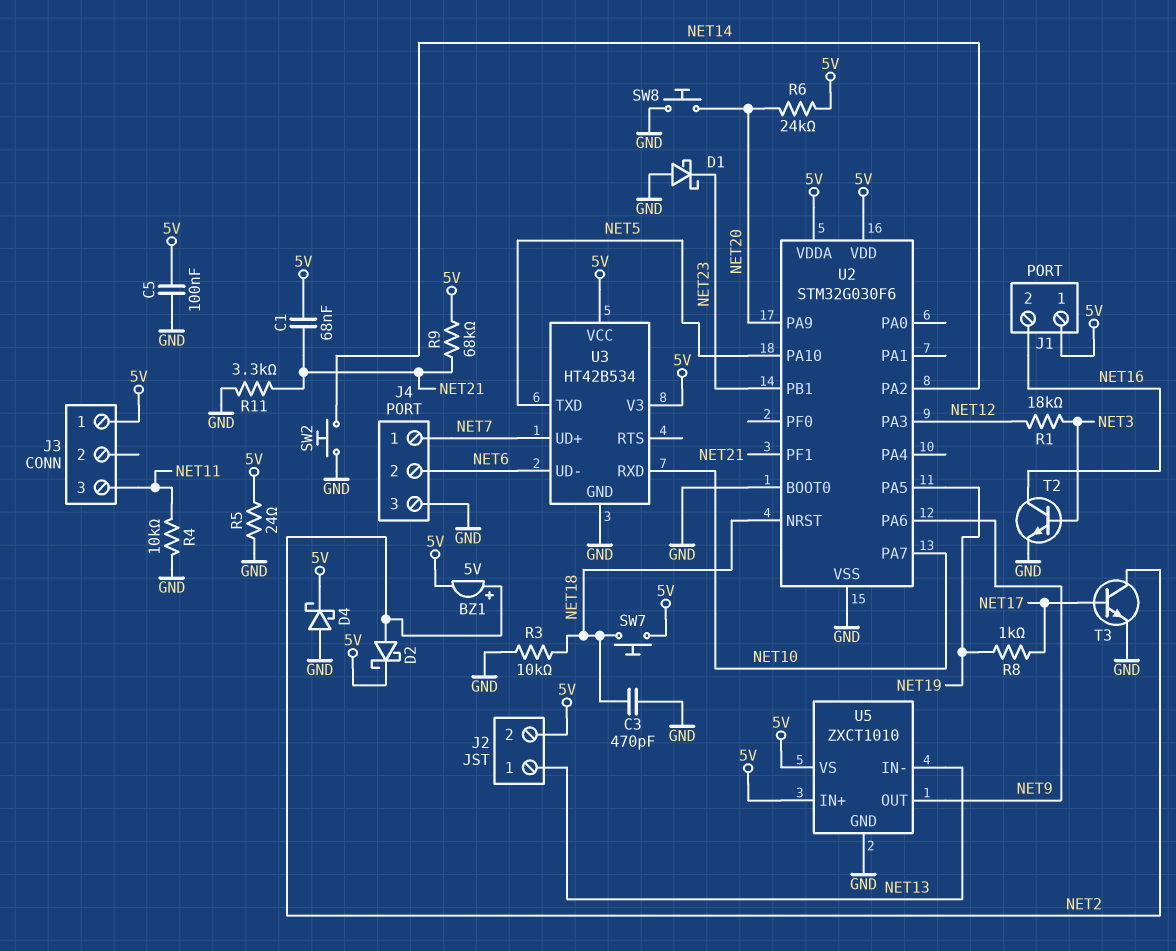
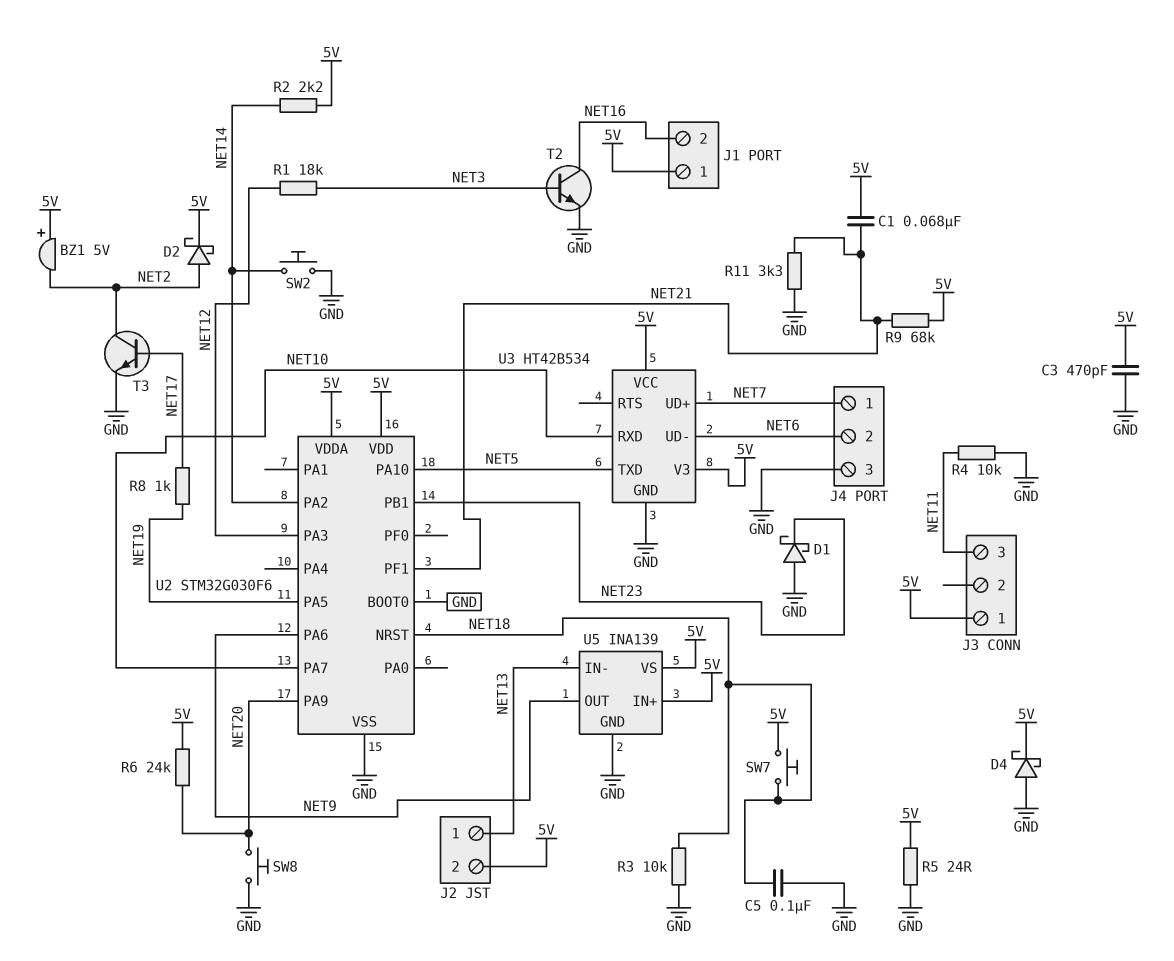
BZ1: buzzer 5V (plus NET2, minus 5V) -> buzzer 5V (plus 5V, minus NET2)
C3: 470pF (GND, NET18) -> 470pF (5V, GND)
C5: 100nF (5V, GND) -> 100nF (GND, NET18)
R2: none -> 2.2k (5V, NET14)
U5: ZXCT1010 -> INA139

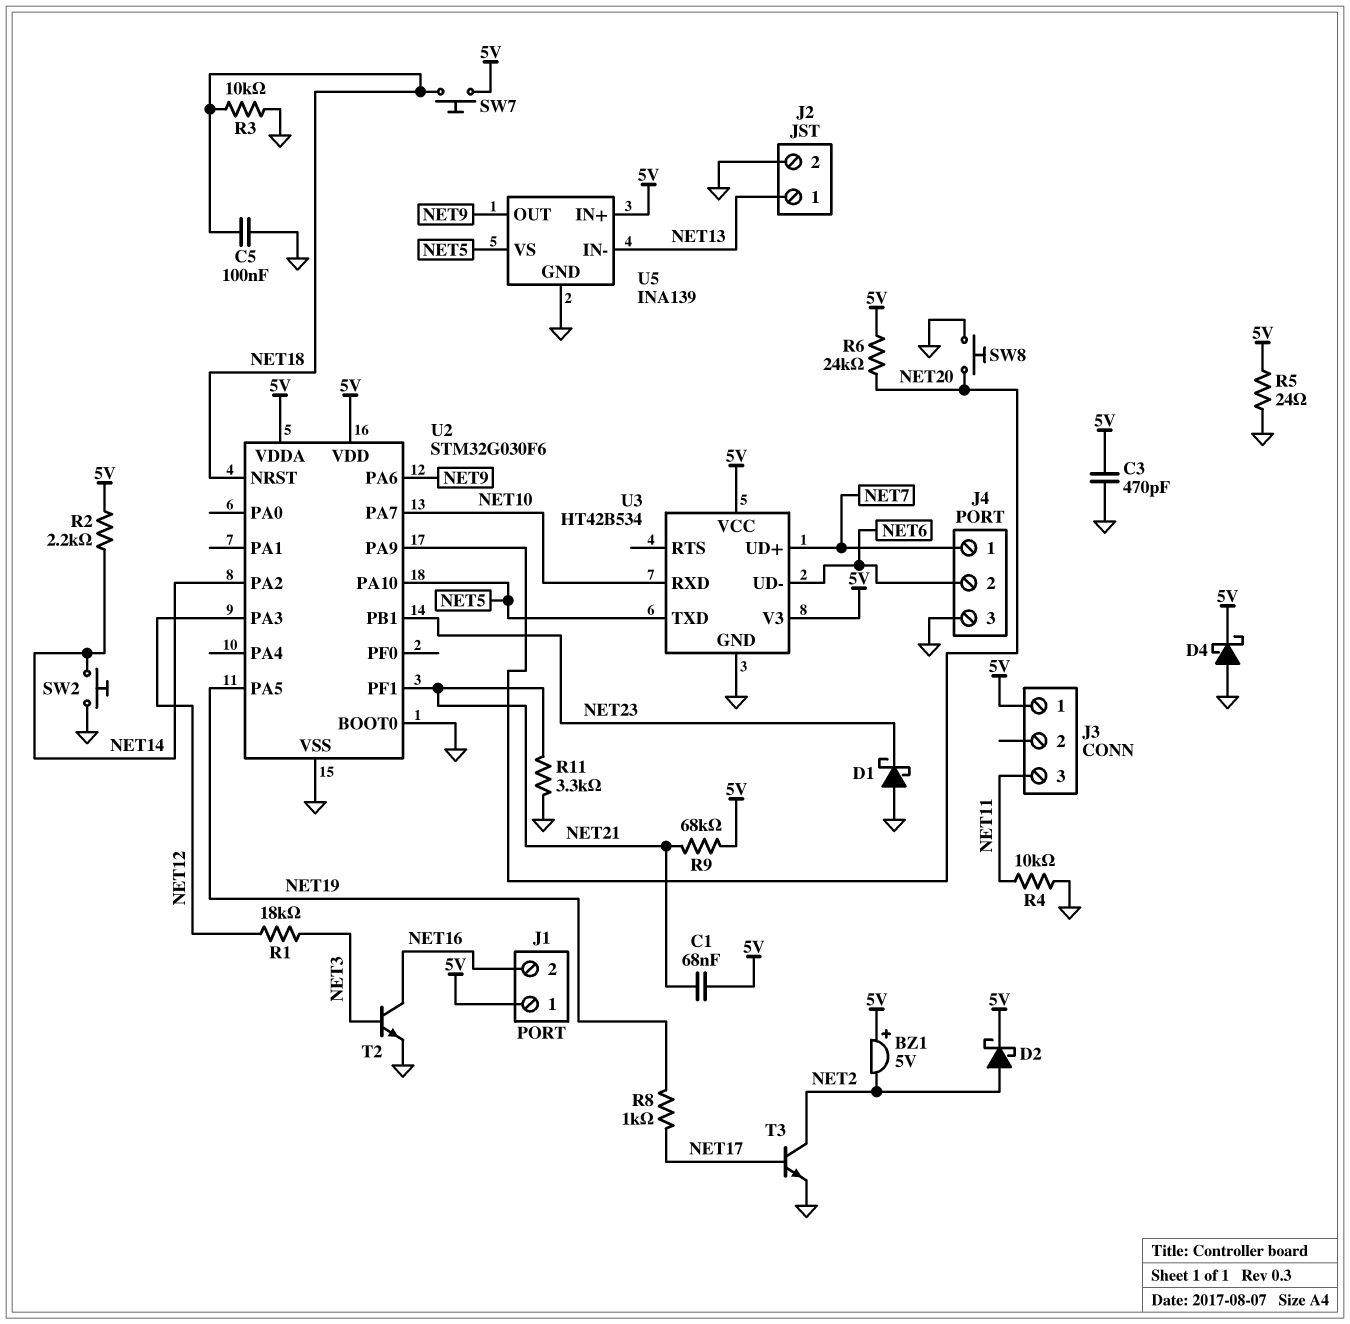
J2 pin 2: 5V -> GND
U5 pin VS: 5V -> NET5

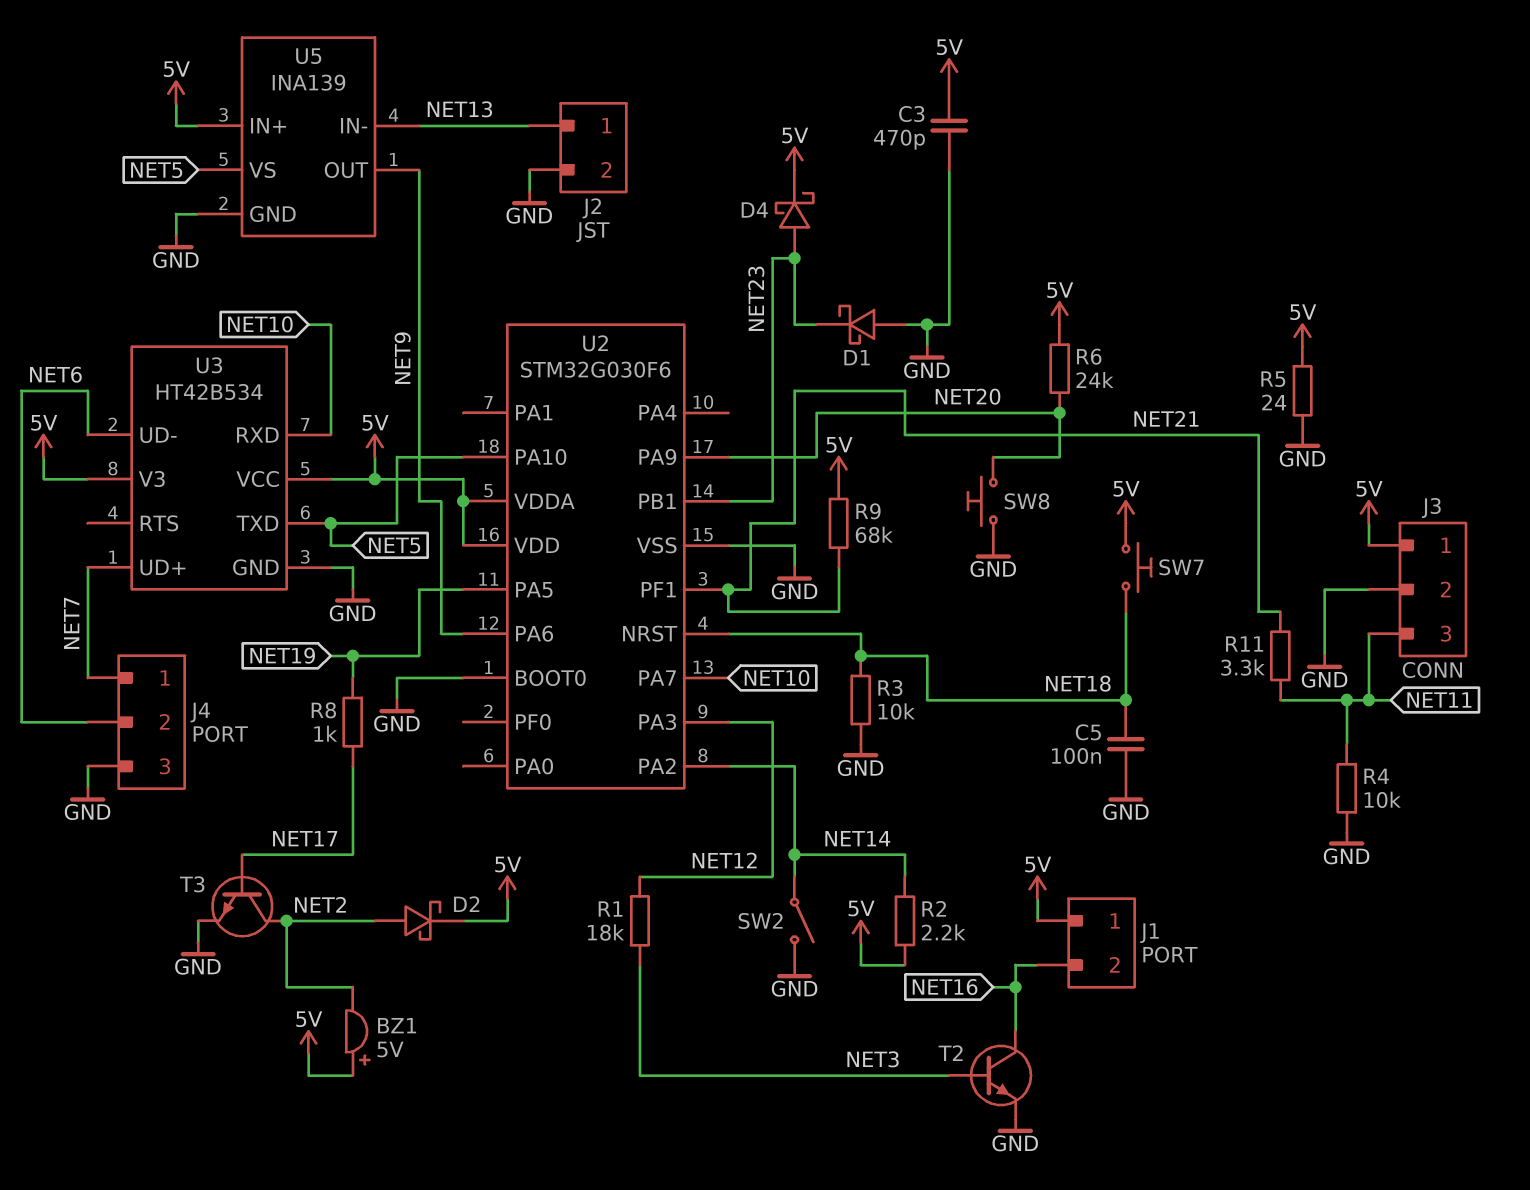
C1: 68nF (5V, NET21) -> none
D4: schottky (A GND, K 5V) -> schottky (A NET23, K 5V)
J3 pin 2: none -> GND
R11: 3.3k (GND, NET21) -> 3.3k (NET11, NET21)
SW2: button (GND, NET14) -> switch (GND, NET14)

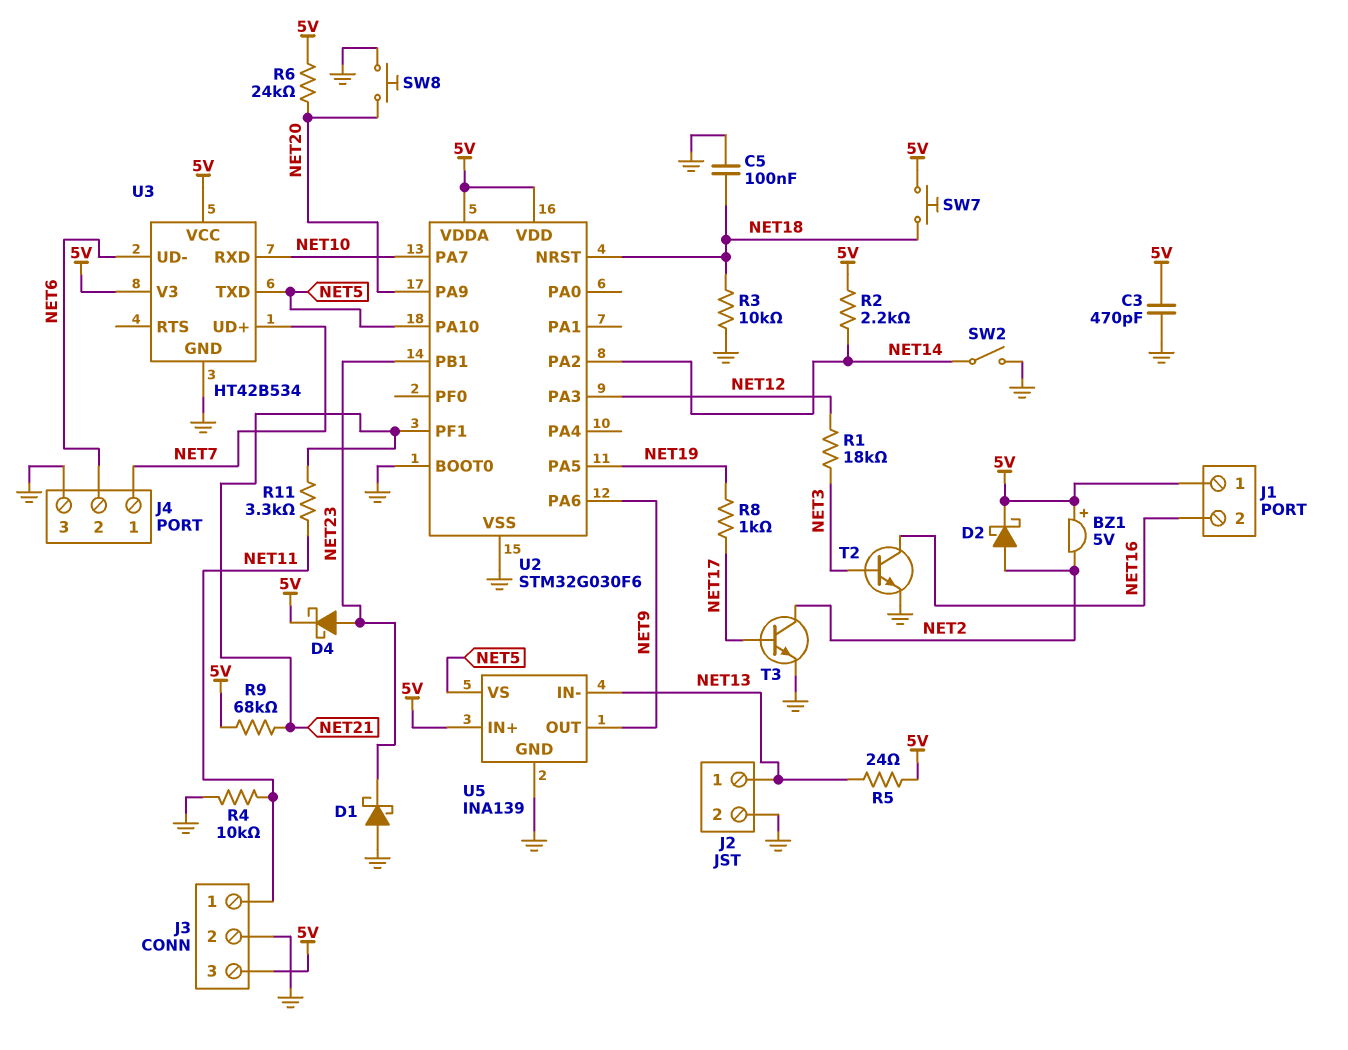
J3 pin 1: 5V -> NET11
J3 pin 3: NET11 -> 5V
R5: 24 (5V, GND) -> 24 (5V, NET13)

